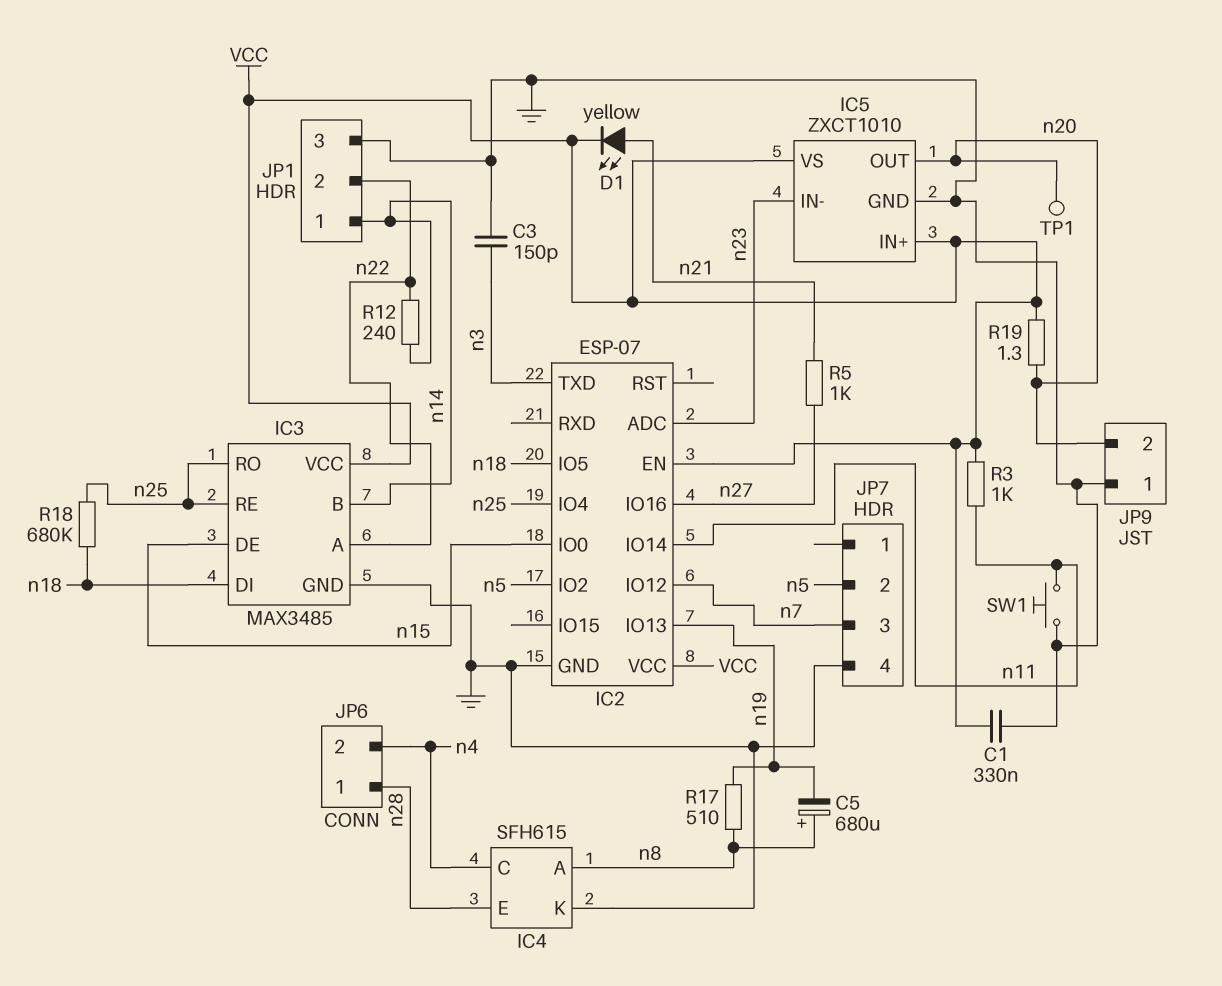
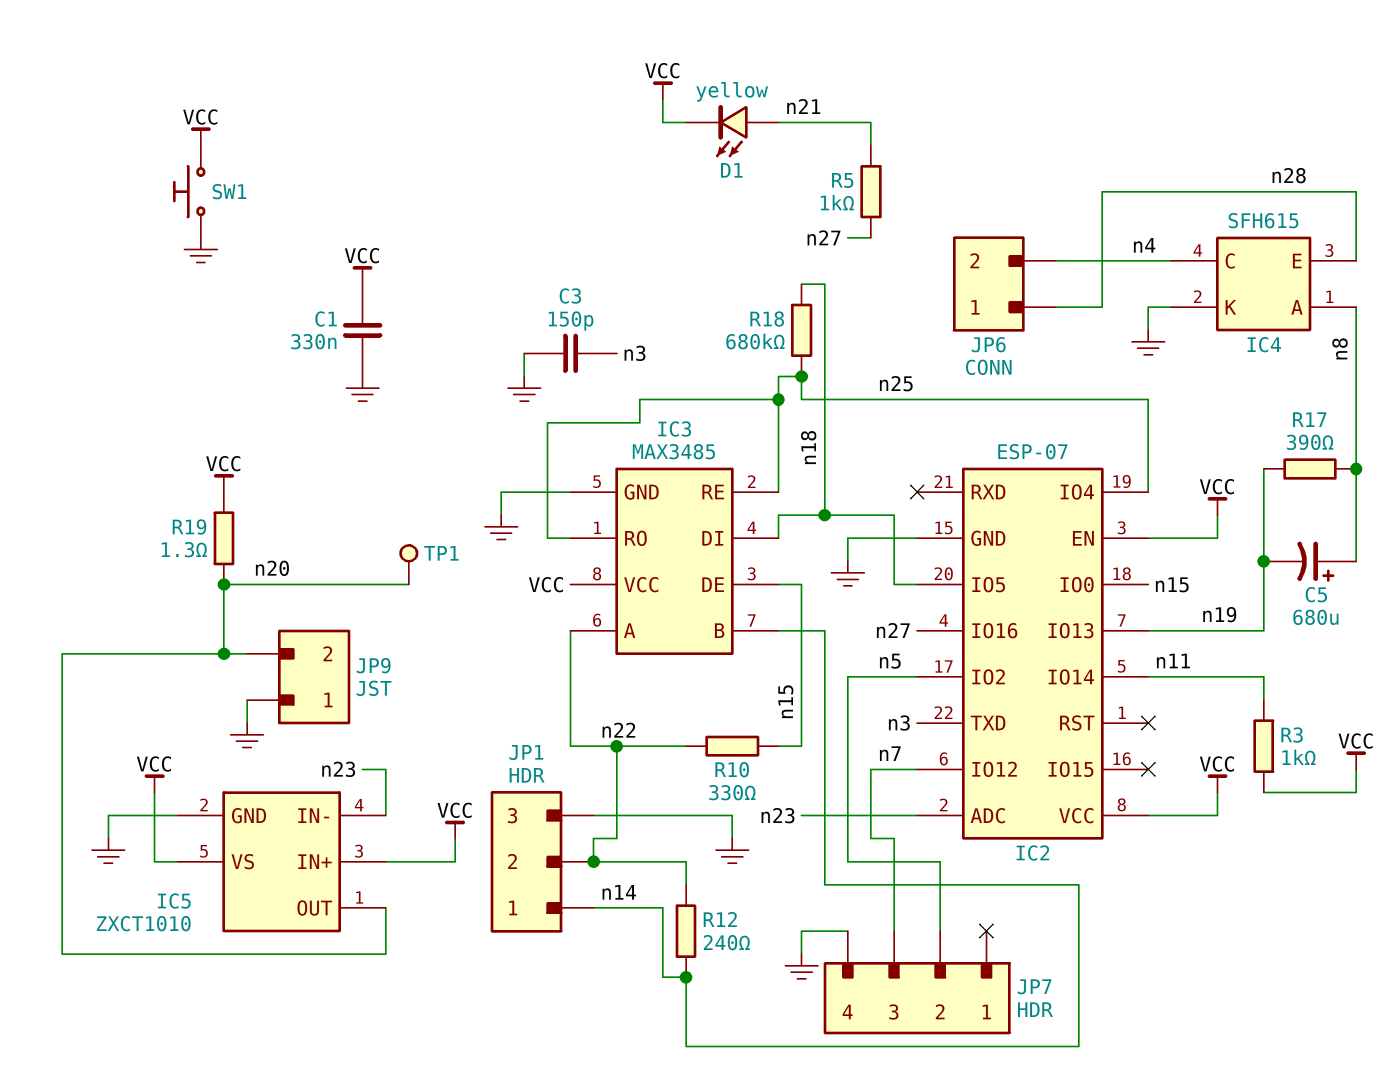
R10: none -> 330 (n15, n22)
R17: 510 (n8, n19) -> 390 (n8, n19)
SW1: button (GND, n11) -> button (GND, VCC)

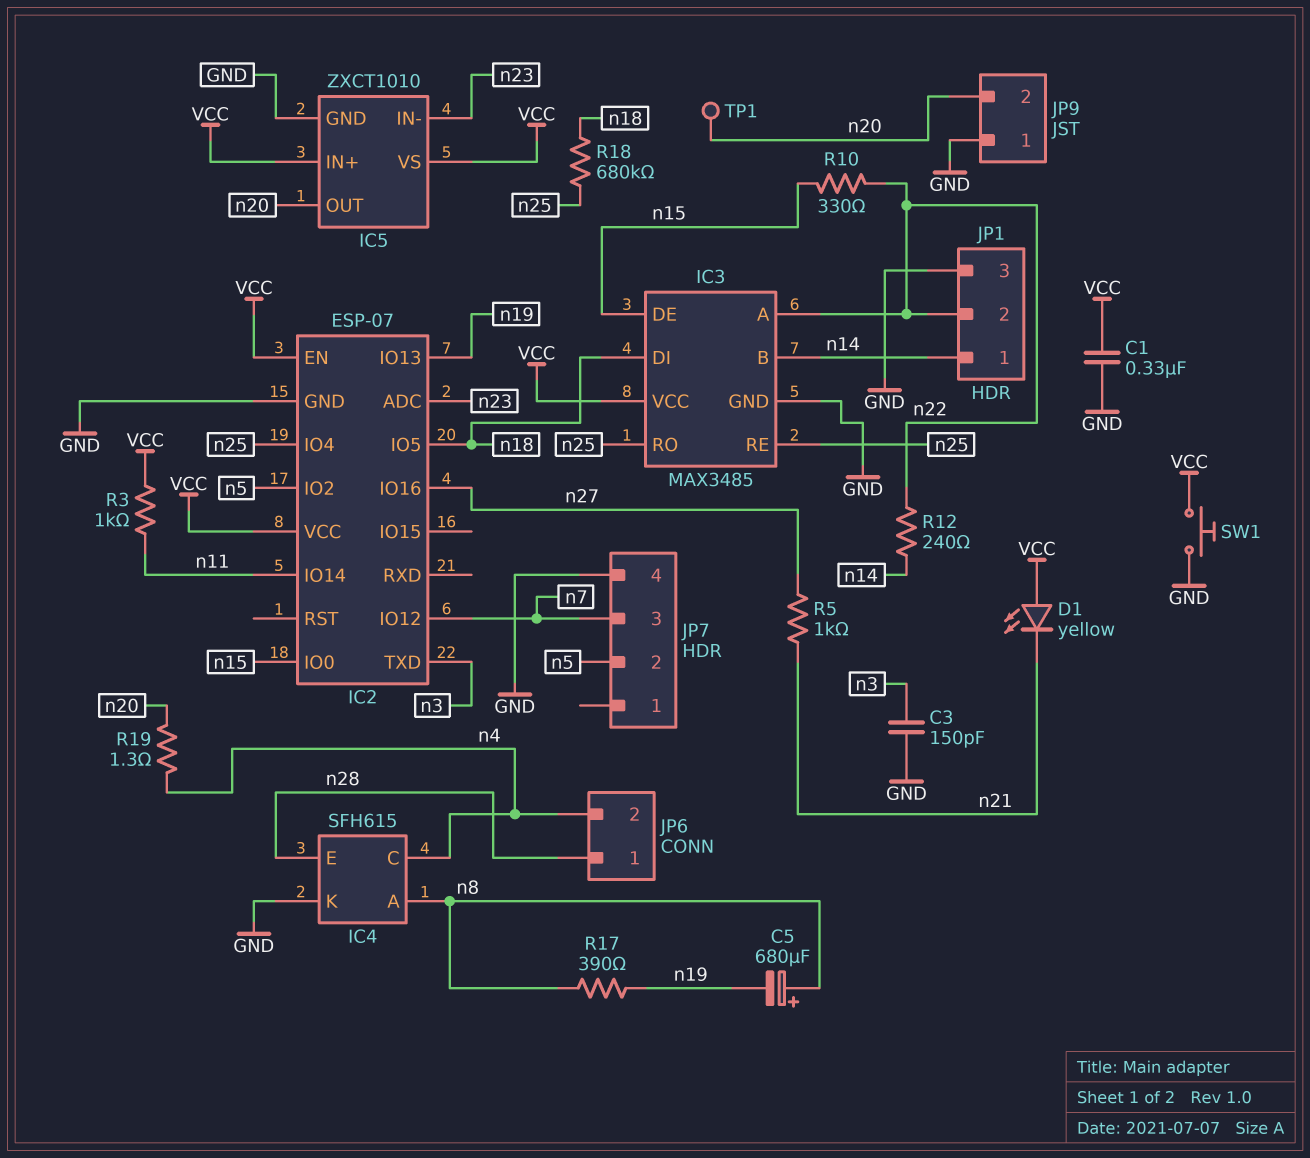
D1: LED yellow (A n21, K VCC) -> LED yellow (A VCC, K n21)
R19: 1.3 (VCC, n20) -> 1.3 (n4, n20)

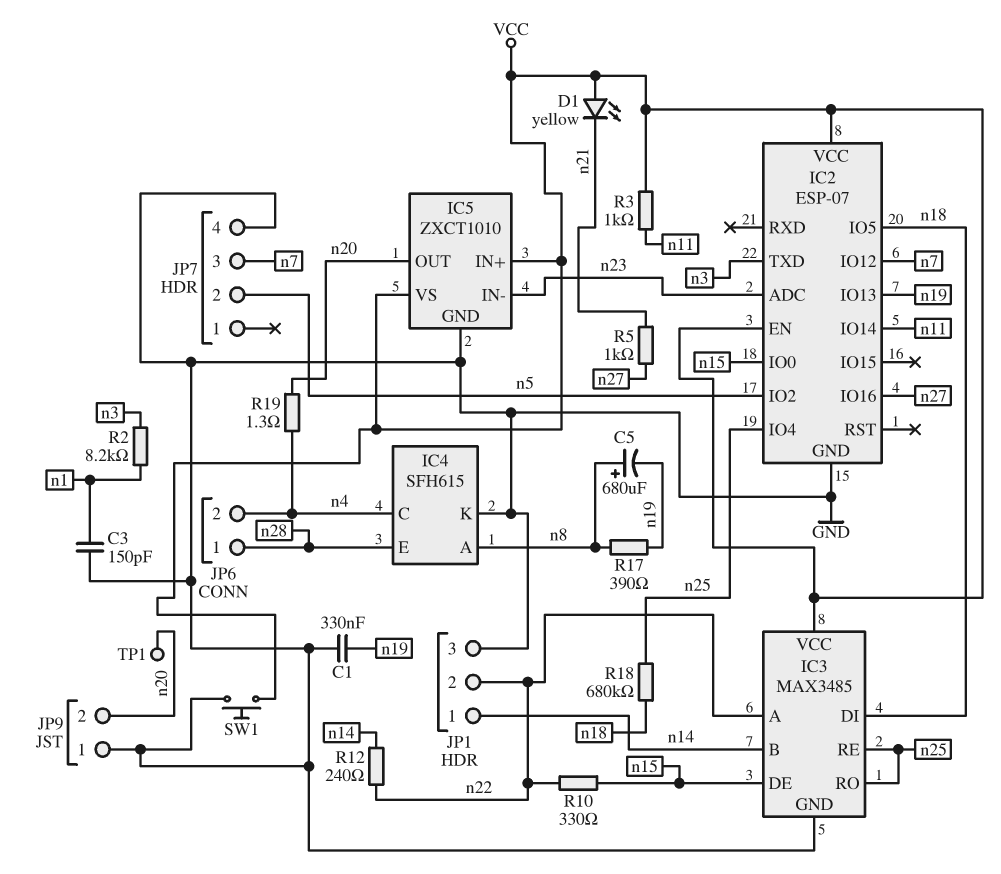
C1: 330nF (GND, VCC) -> 330nF (GND, n19)
C3: 150pF (GND, n3) -> 150pF (GND, n1)
R2: none -> 8.2k (n1, n3)

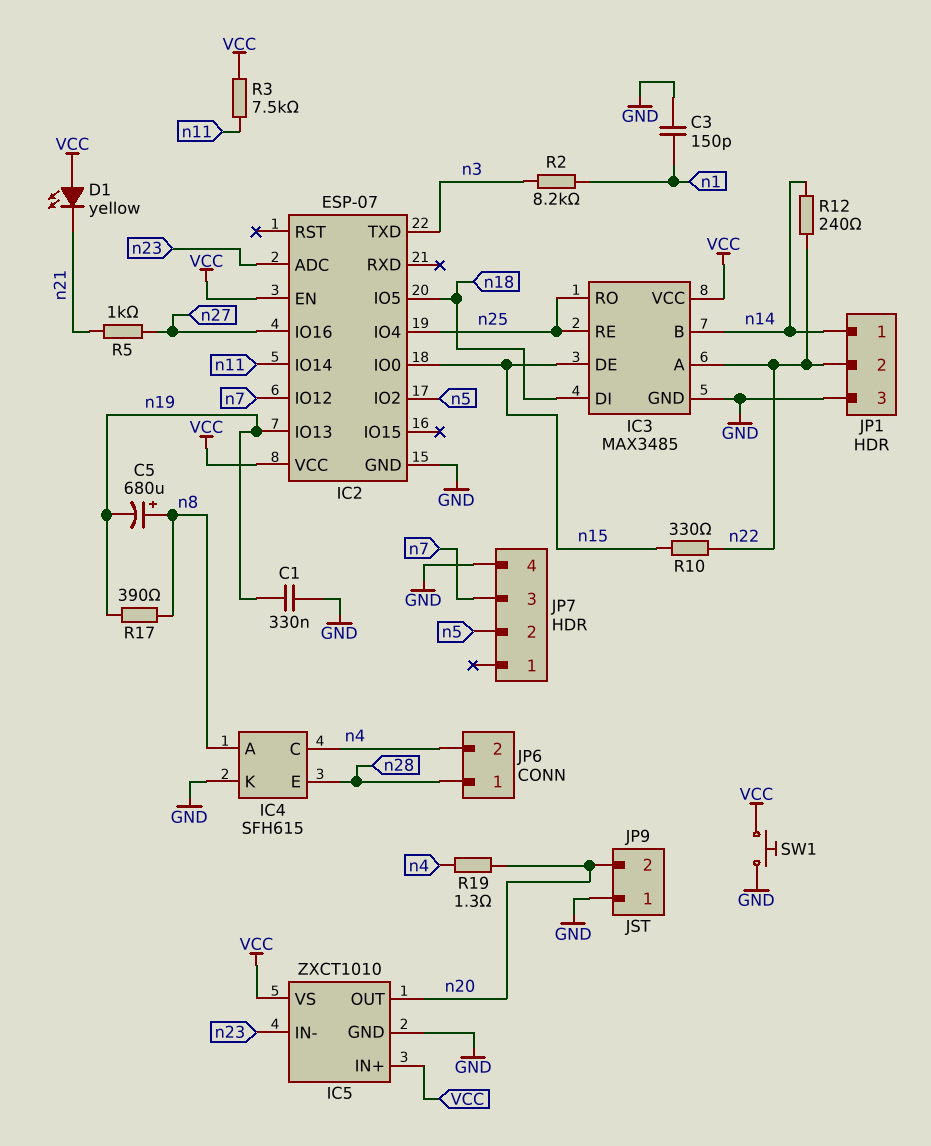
R3: 1k (VCC, n11) -> 7.5k (VCC, n11)
R18: 680k (n18, n25) -> none
TP1: test point (n20) -> none

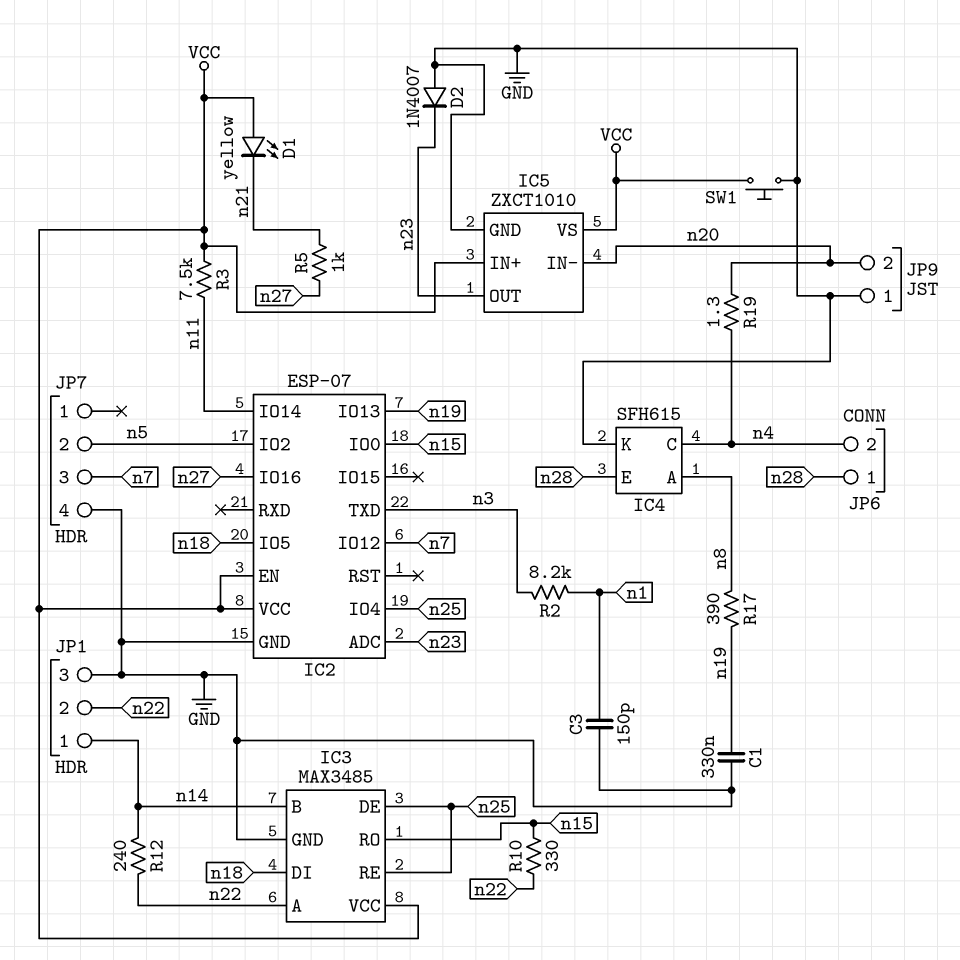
C5: 680uF (plus n8, minus n19) -> none
D2: none -> diode 1N4007 (A GND, K n23)
IC3 pin DE: n15 -> n25
IC3 pin RO: n25 -> n15
IC5 pin IN-: n23 -> n20
IC5 pin OUT: n20 -> n23

